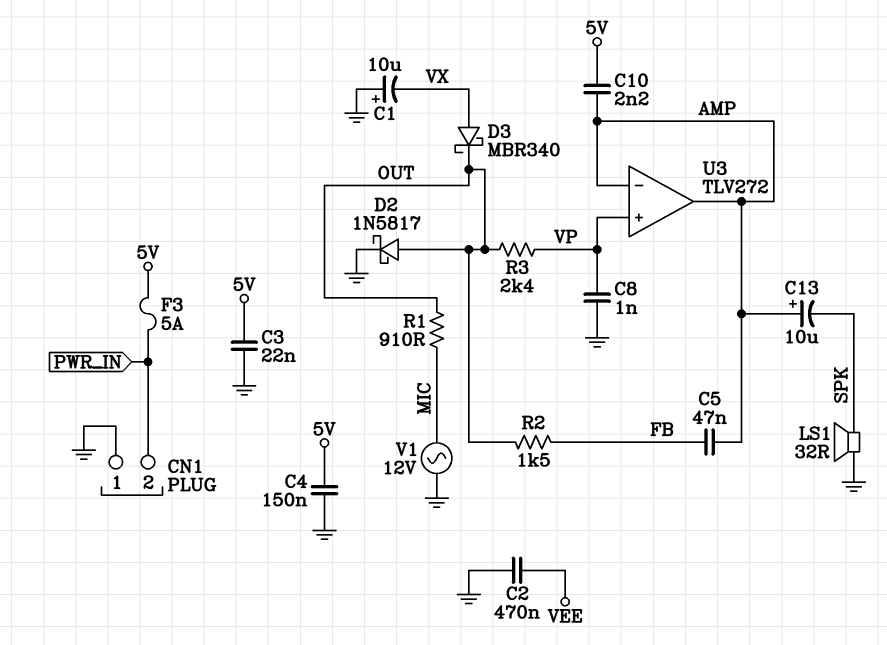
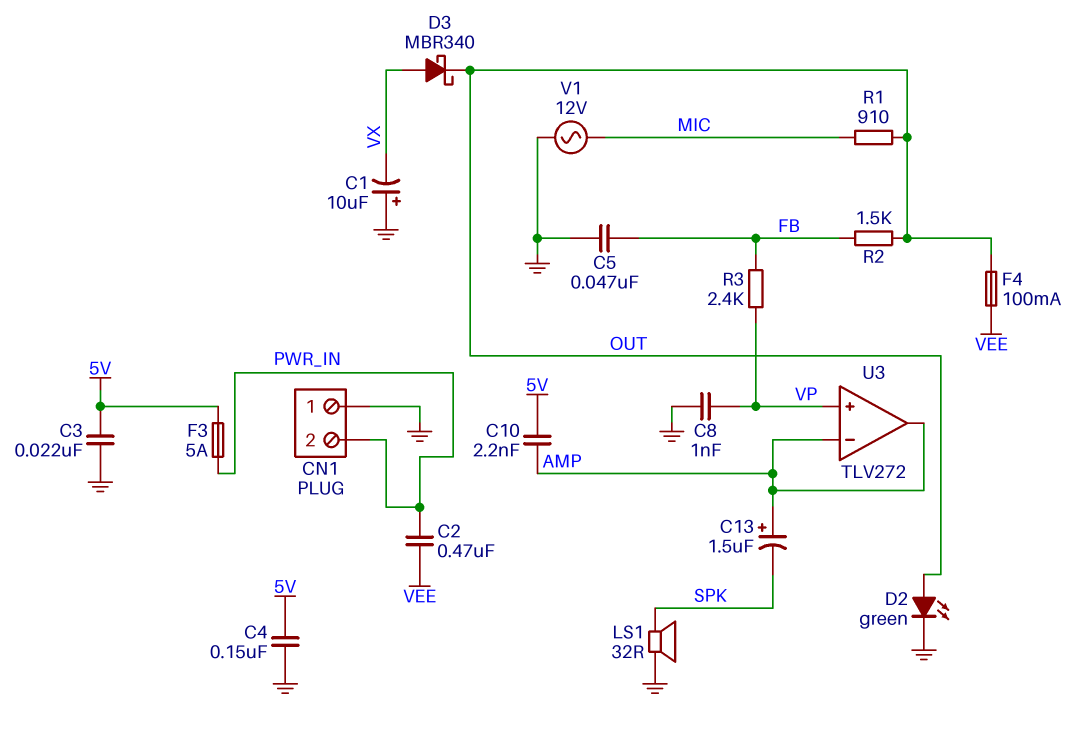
C2: 470nF (GND, VEE) -> 470nF (PWR_IN, VEE)
C5: 47nF (AMP, FB) -> 47nF (FB, GND)
C13: 10uF (plus AMP, minus SPK) -> 1.5uF (plus AMP, minus SPK)
D2: schottky 1N5817 (A OUT, K GND) -> LED green (A OUT, K GND)
F4: none -> 100mA (OUT, VEE)
R3: 2.4k (OUT, VP) -> 2.4k (FB, VP)

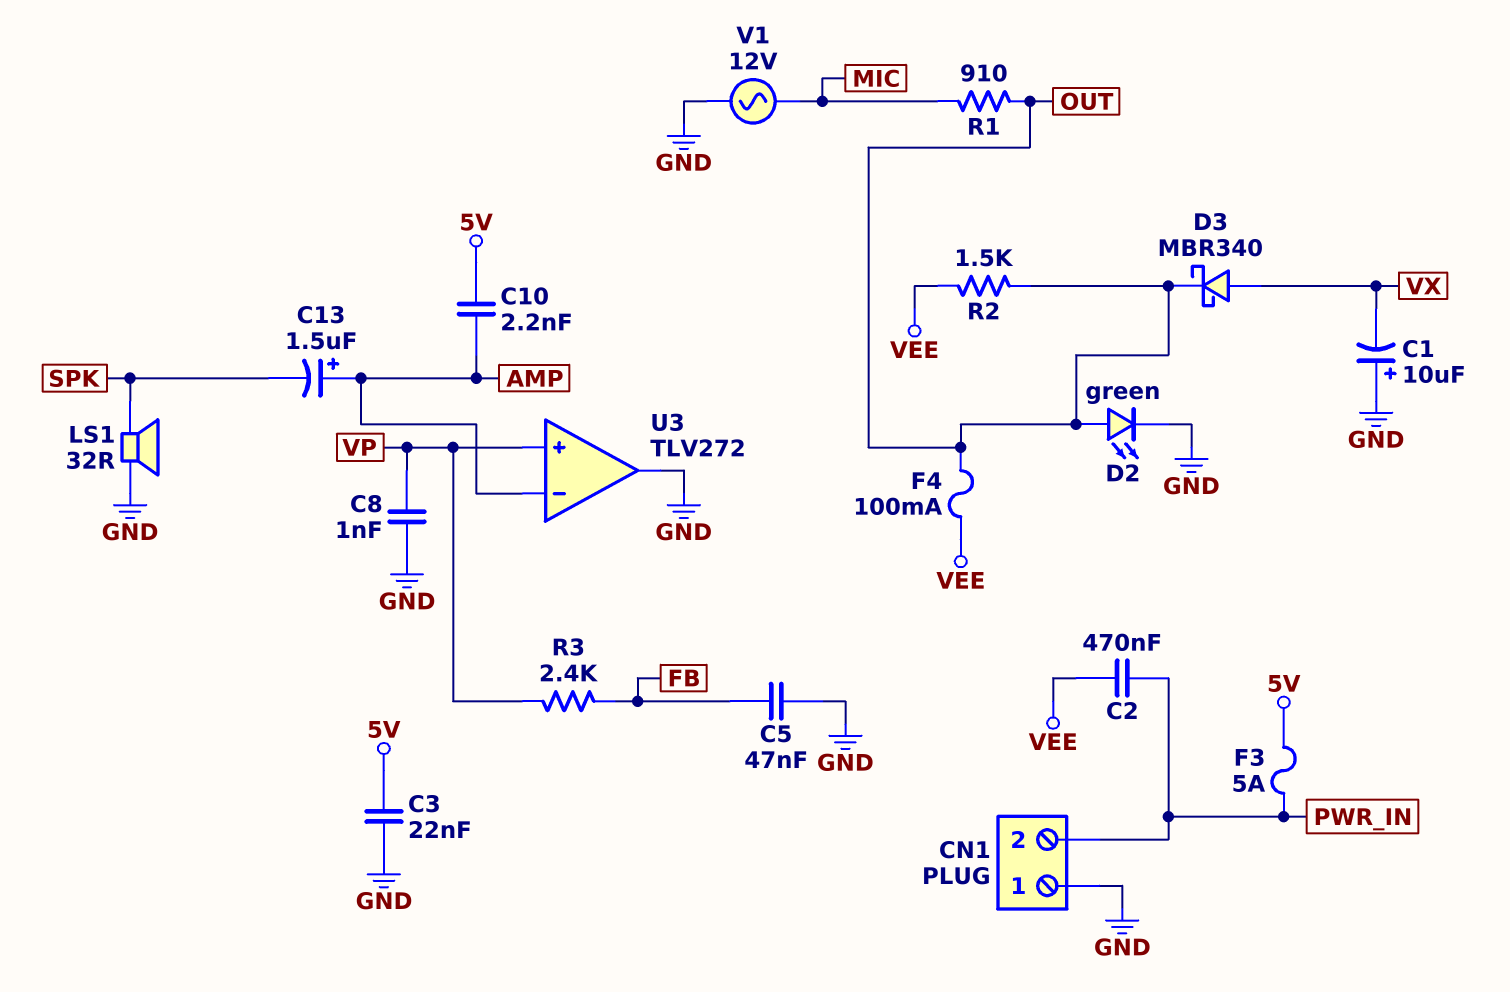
C4: 150nF (5V, GND) -> none
R2: 1.5k (FB, OUT) -> 1.5k (OUT, VEE)
U3 pin out: AMP -> GND

